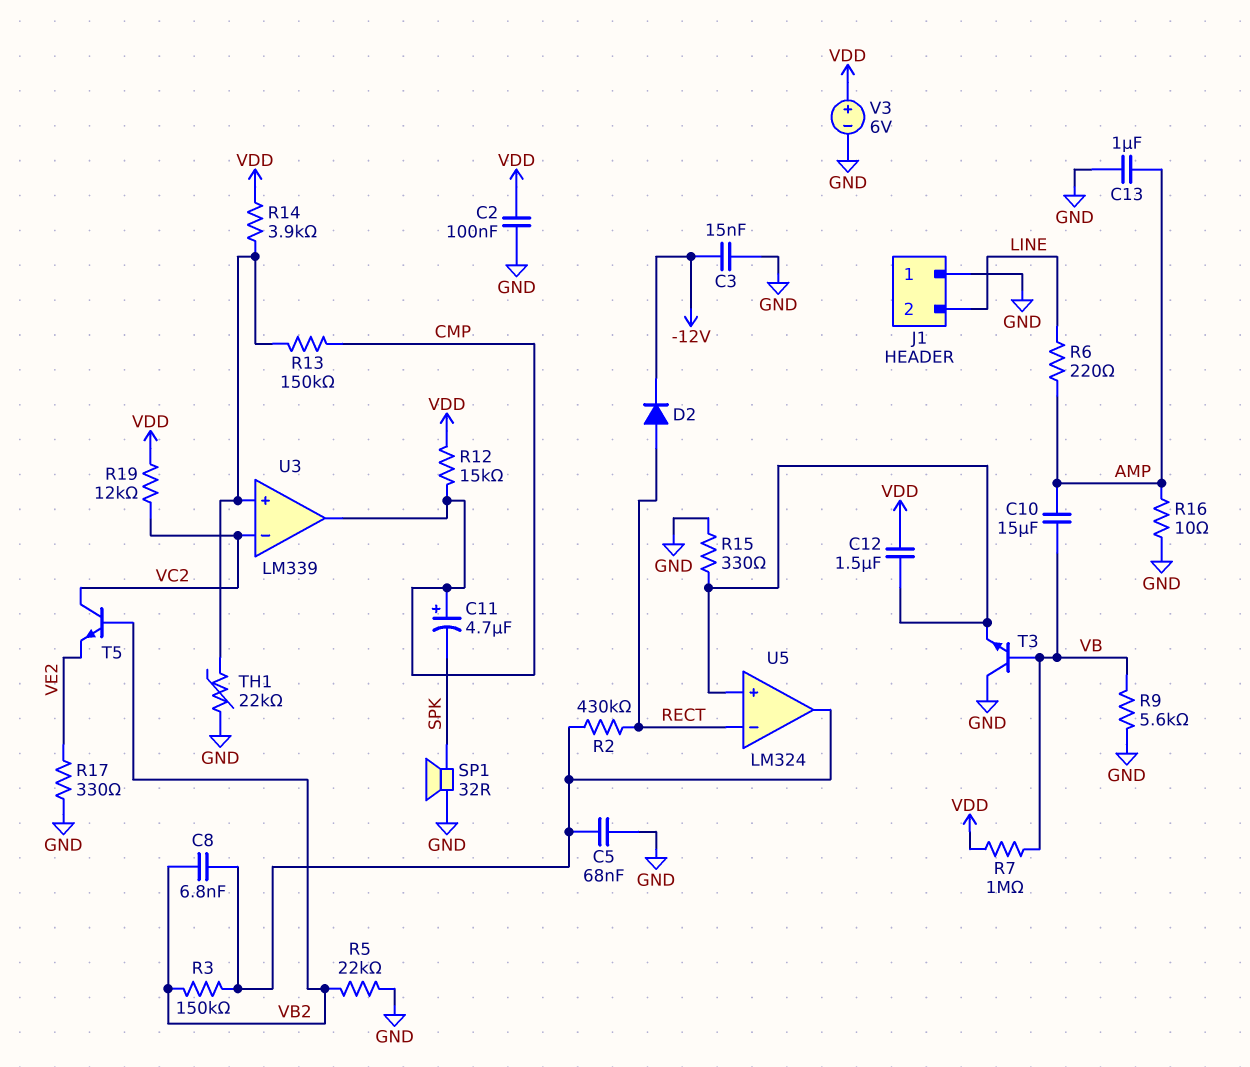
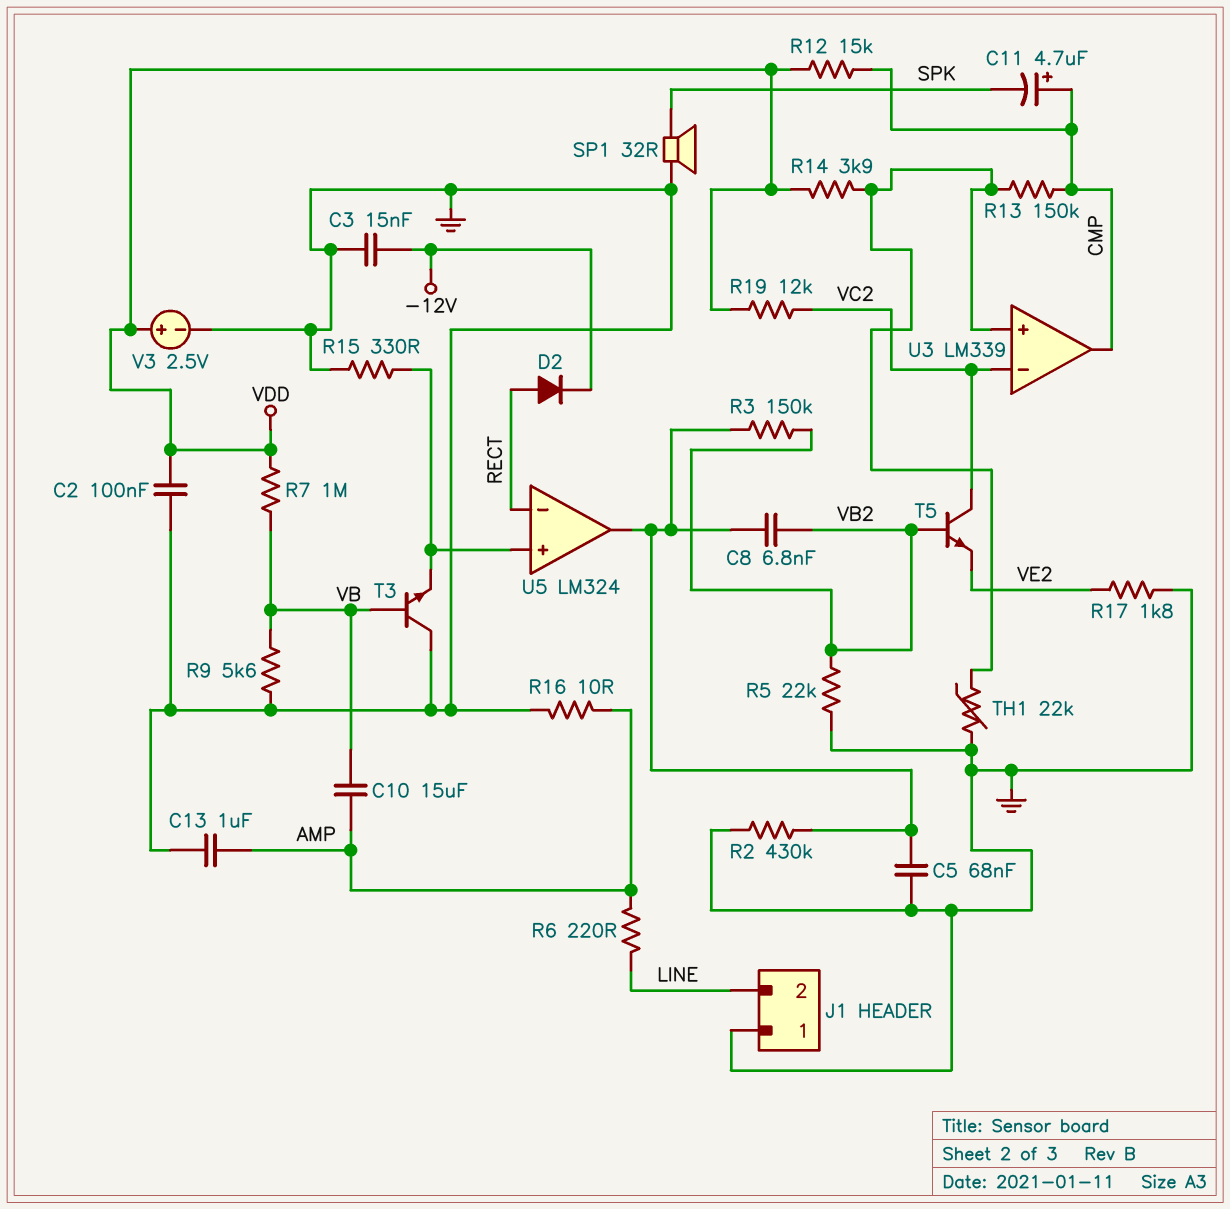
C12: 1.5uF (U5/in+, VDD) -> none
R2: 430k (RECT, U5/out) -> 430k (GND, U5/out)
R17: 330 (GND, VE2) -> 1.8k (GND, VE2)
V3: 6V (plus VDD, minus GND) -> 2.5V (plus VDD, minus GND)

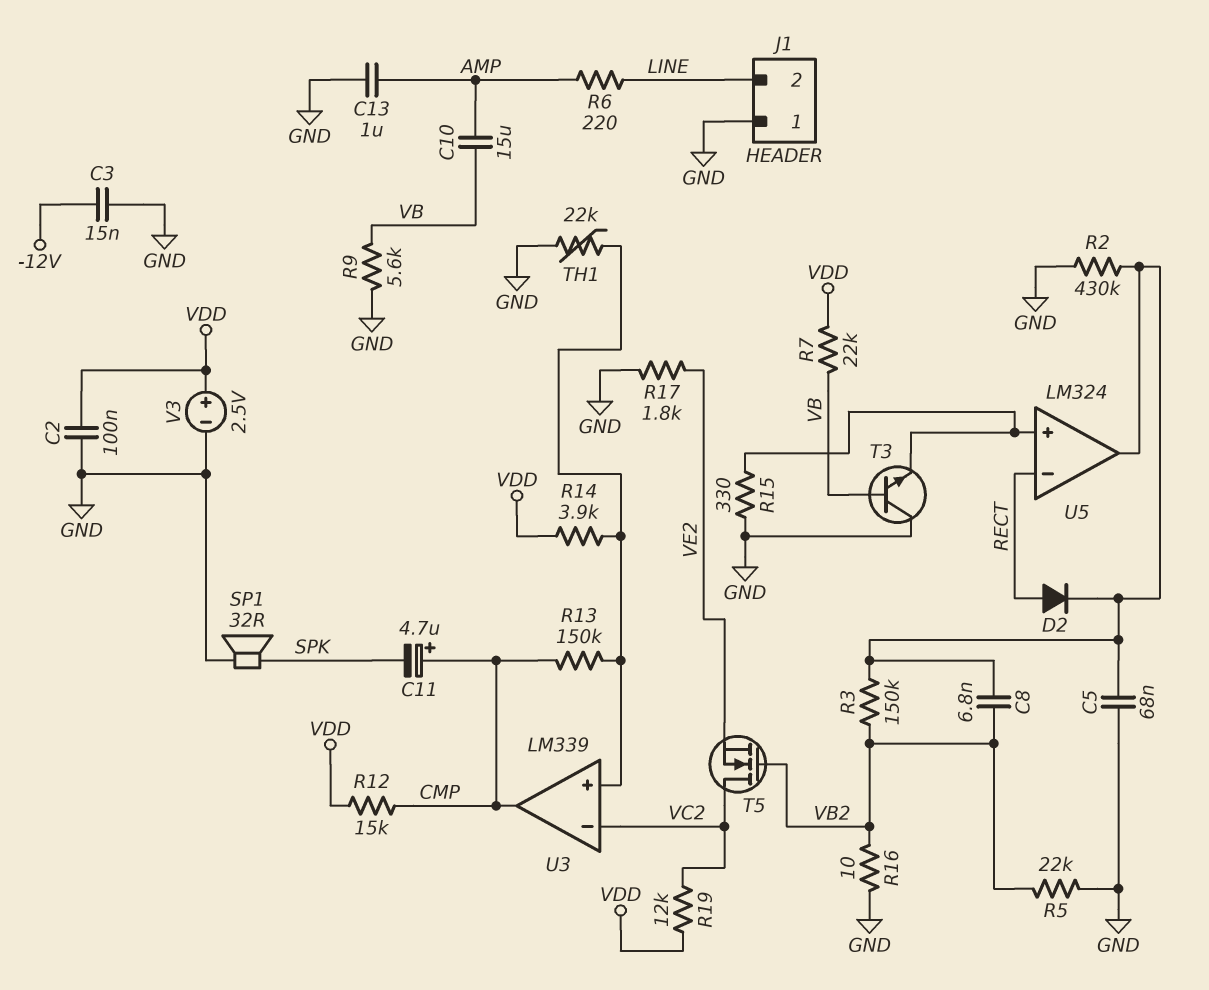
D2: diode (A RECT, K -12V) -> diode (A RECT, K U5/out)
R7: 1M (VB, VDD) -> 22k (VB, VDD)
R16: 10 (AMP, GND) -> 10 (GND, VB2)
T5: NPN (B VB2, C VC2, E VE2) -> NMOS (G VB2, D VC2, S VE2)

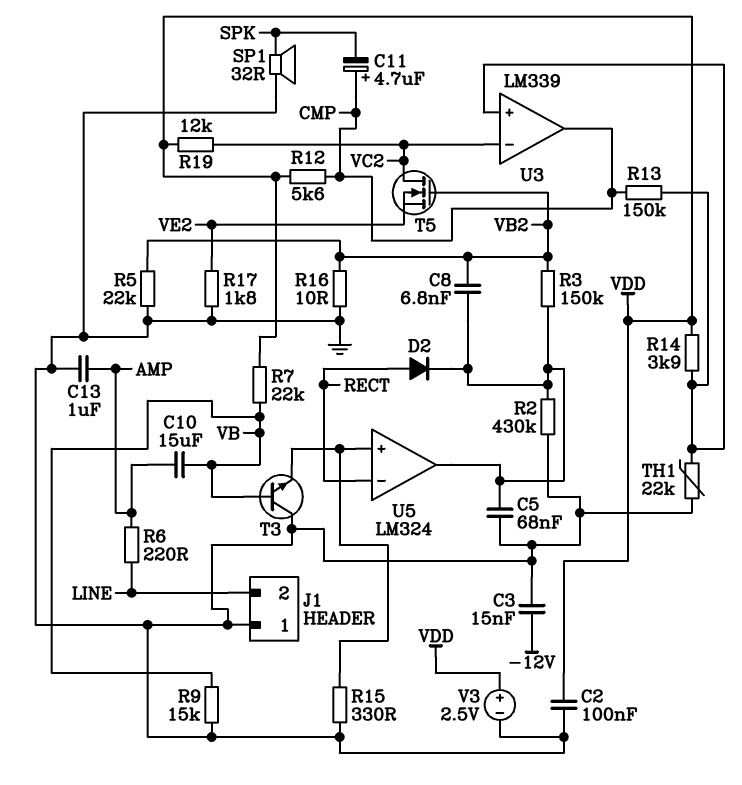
R9: 5.6k (GND, VB) -> 15k (GND, VB)
R12: 15k (CMP, VDD) -> 5.6k (CMP, VDD)

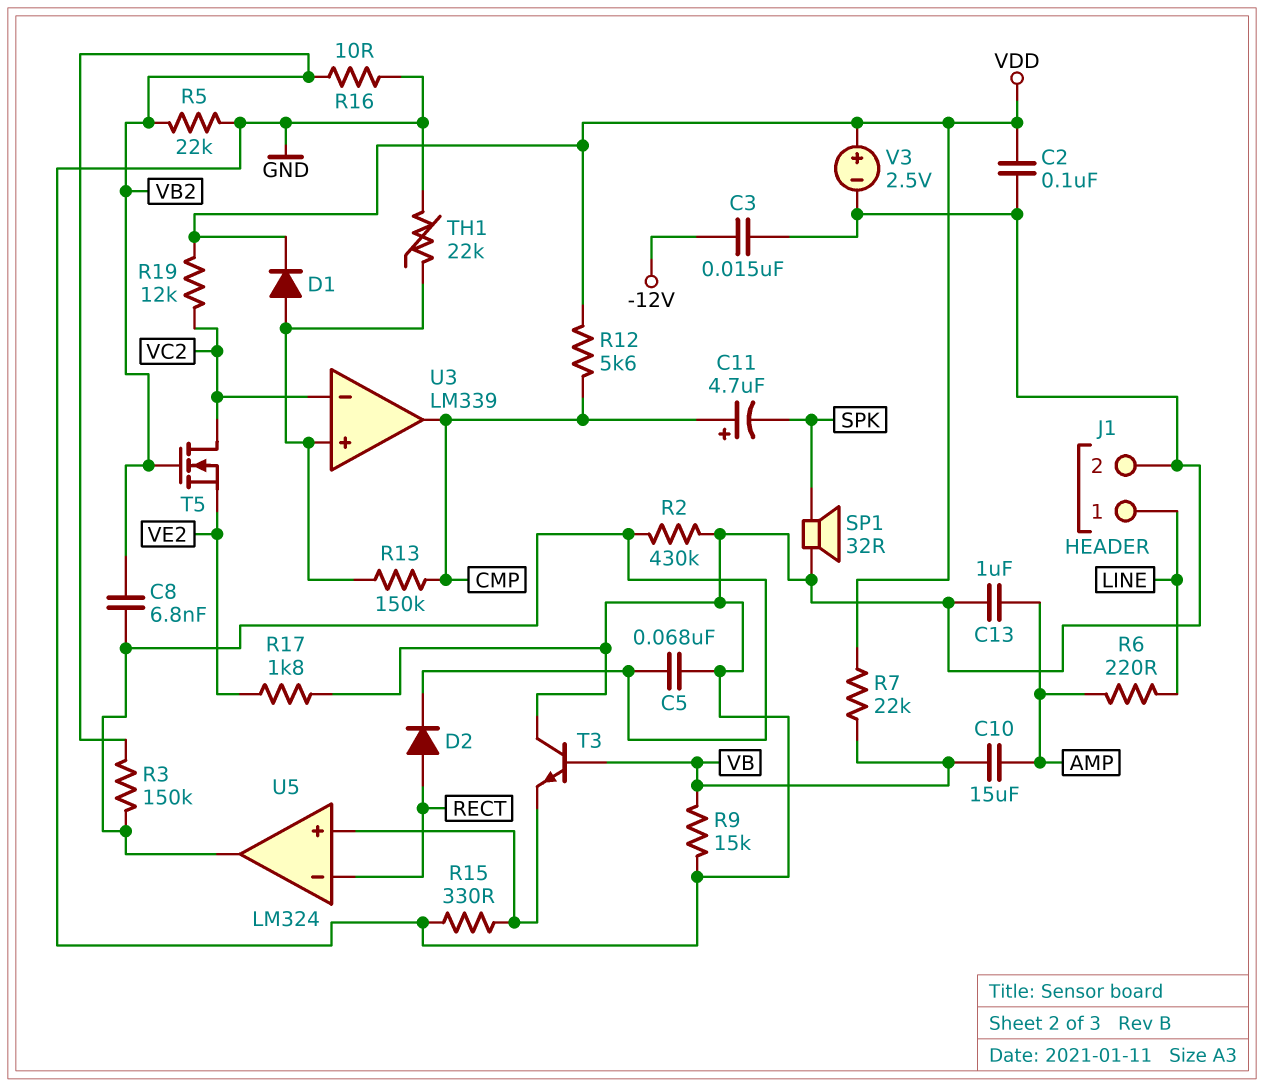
D1: none -> diode (A U3/in+, K VDD)
J1 pin 1: GND -> LINE
J1 pin 2: LINE -> GND
R14: 3.9k (U3/in+, VDD) -> none

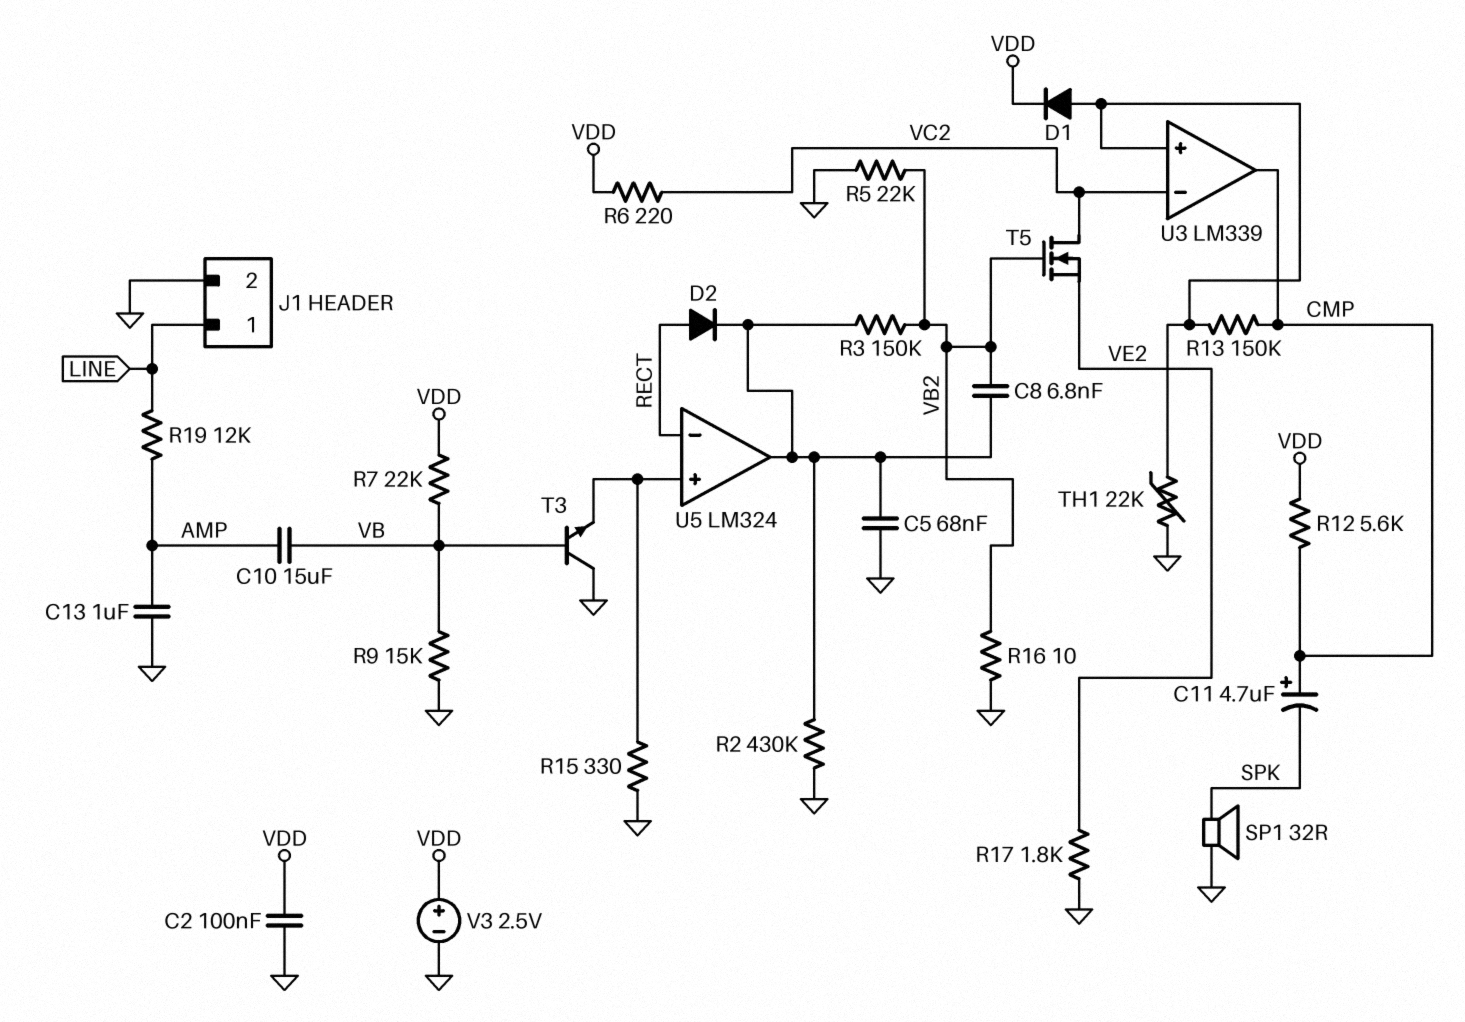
C3: 15nF (-12V, GND) -> none
R6: 220 (AMP, LINE) -> 220 (VC2, VDD)
R19: 12k (VC2, VDD) -> 12k (AMP, LINE)

